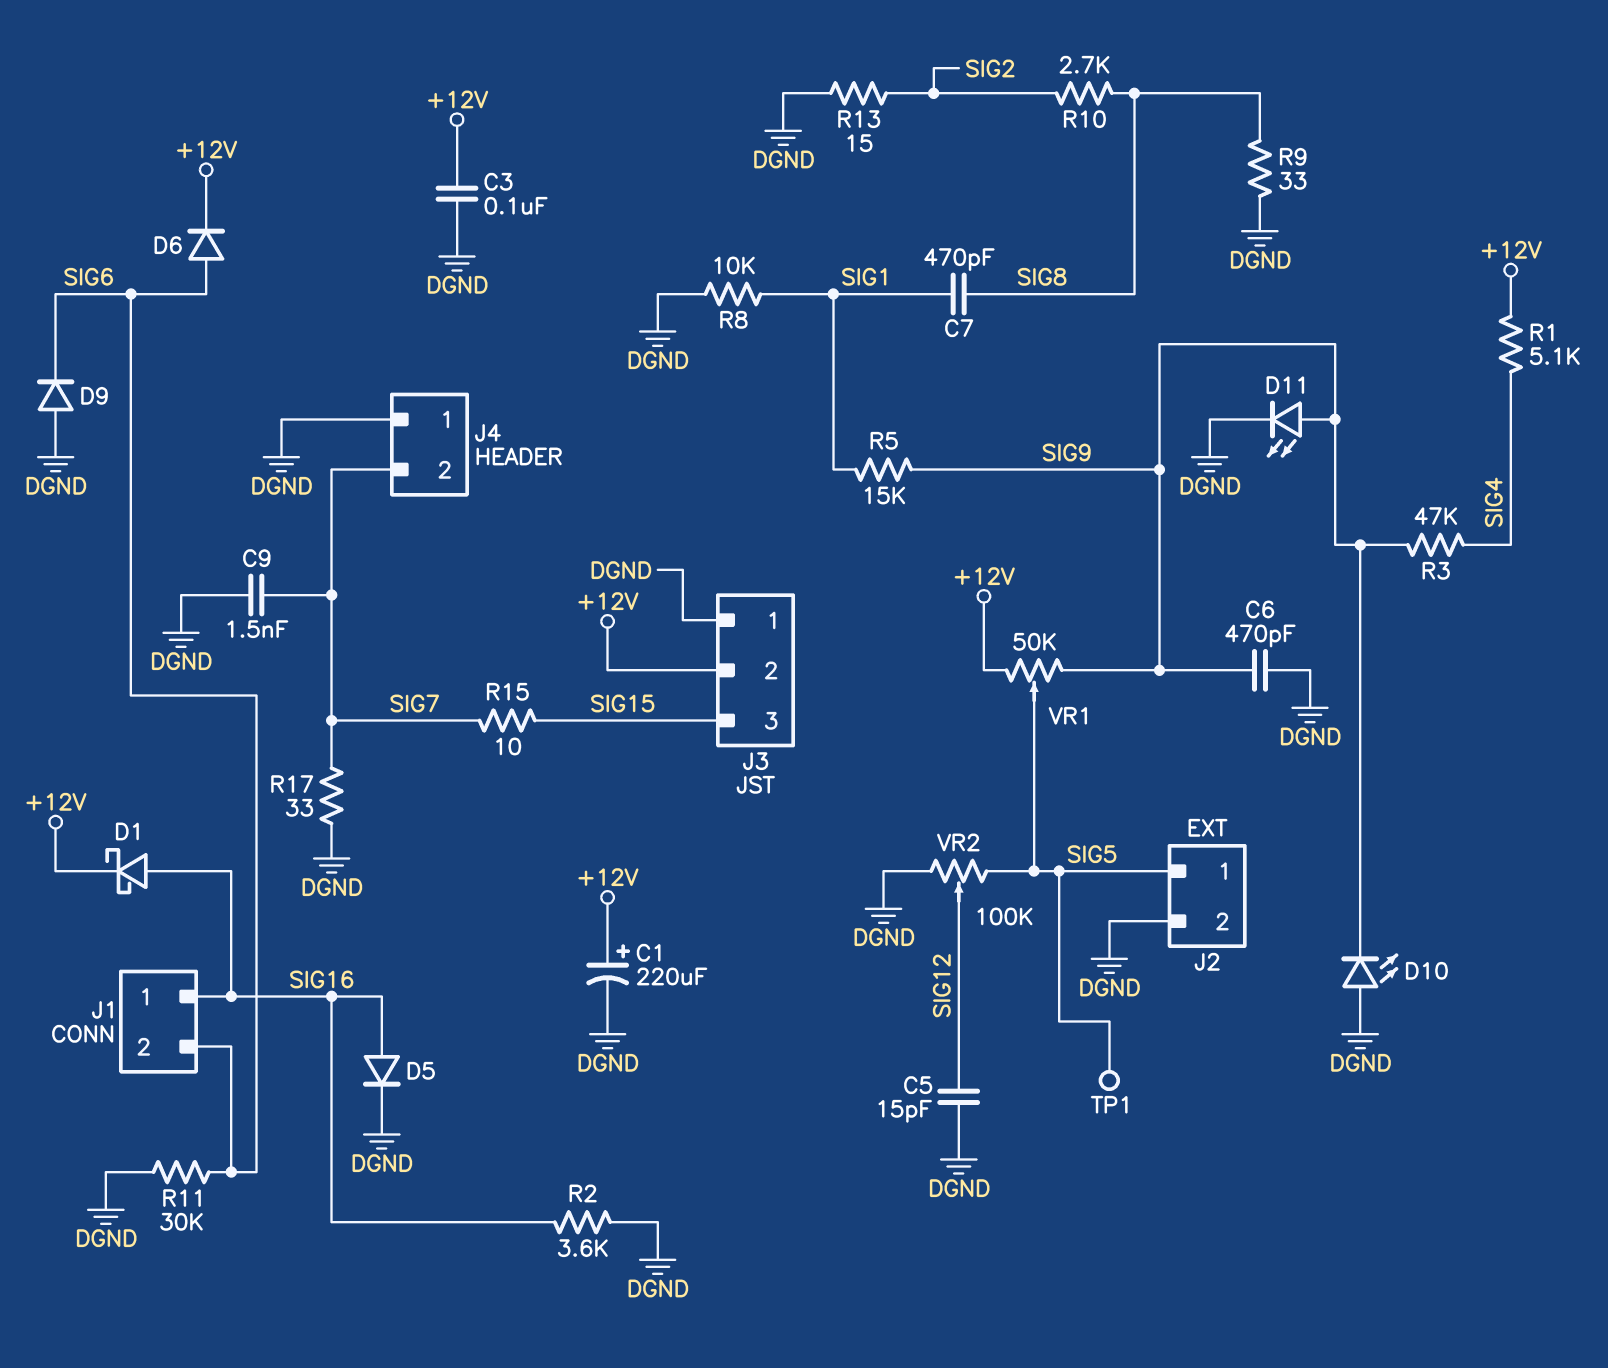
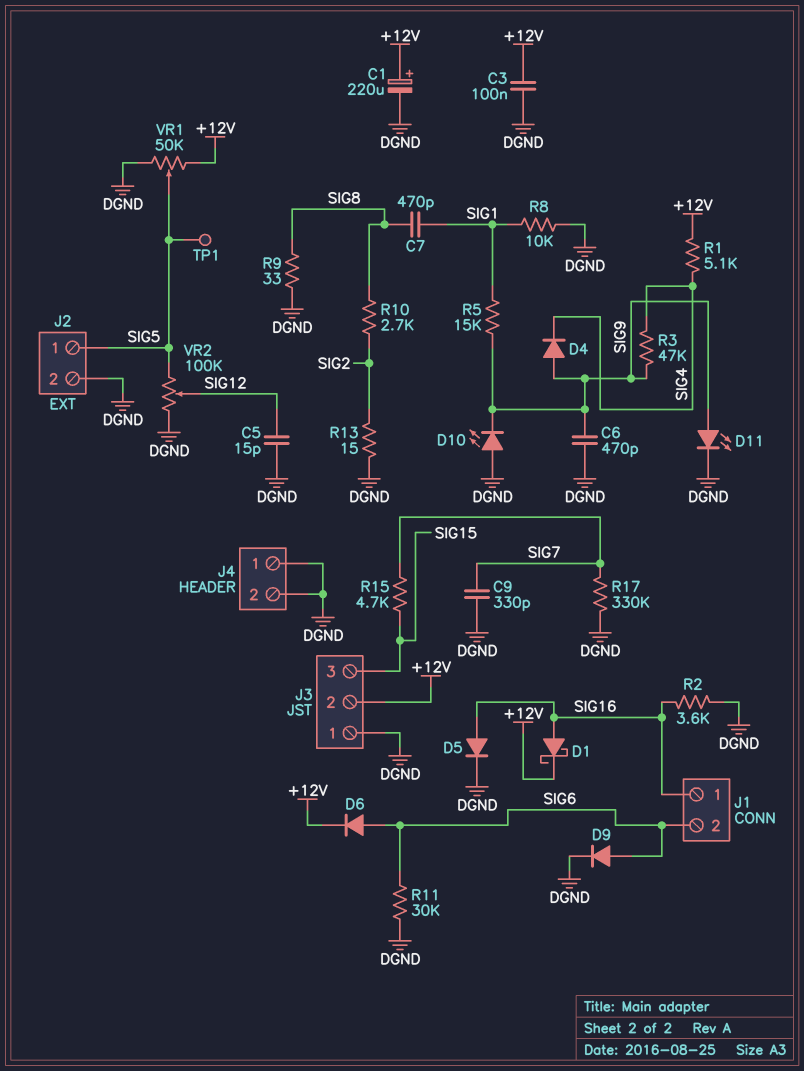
C9: 1.5nF (DGND, SIG7) -> 330pF (DGND, SIG7)
D4: none -> diode (A SIG9, K SIG4)
D9: diode (A DGND, K SIG6) -> diode (A SIG6, K DGND)
J4 pin 2: SIG7 -> DGND
R15: 10 (SIG7, SIG15) -> 4.7k (SIG7, SIG15)
R17: 33 (DGND, SIG7) -> 330k (DGND, SIG7)
VR1: 50k (+12V, SIG9, wiper SIG5) -> 50k (+12V, DGND, wiper SIG5)

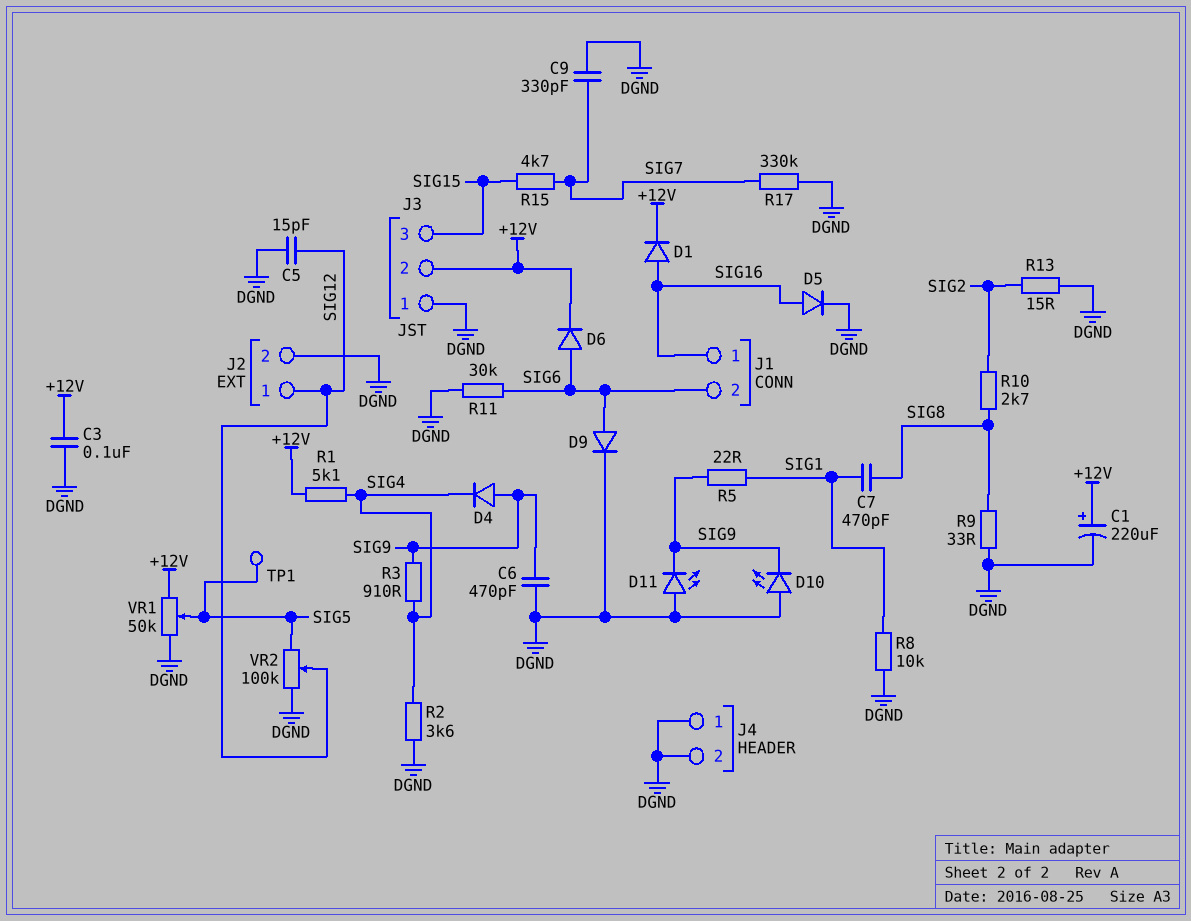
D1: schottky (A SIG16, K +12V) -> diode (A SIG16, K +12V)
D11: LED (A SIG9, K DGND) -> LED (A DGND, K SIG9)
J2 pin 1: SIG5 -> SIG12
R2: 3.6k (DGND, SIG16) -> 3.6k (DGND, SIG4)
R3: 47k (SIG4, SIG9) -> 910 (SIG4, SIG9)
R5: 15k (SIG1, SIG9) -> 22 (SIG1, SIG9)

